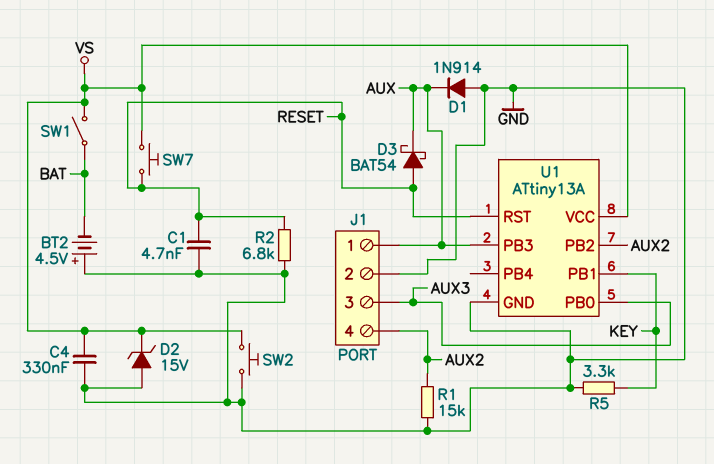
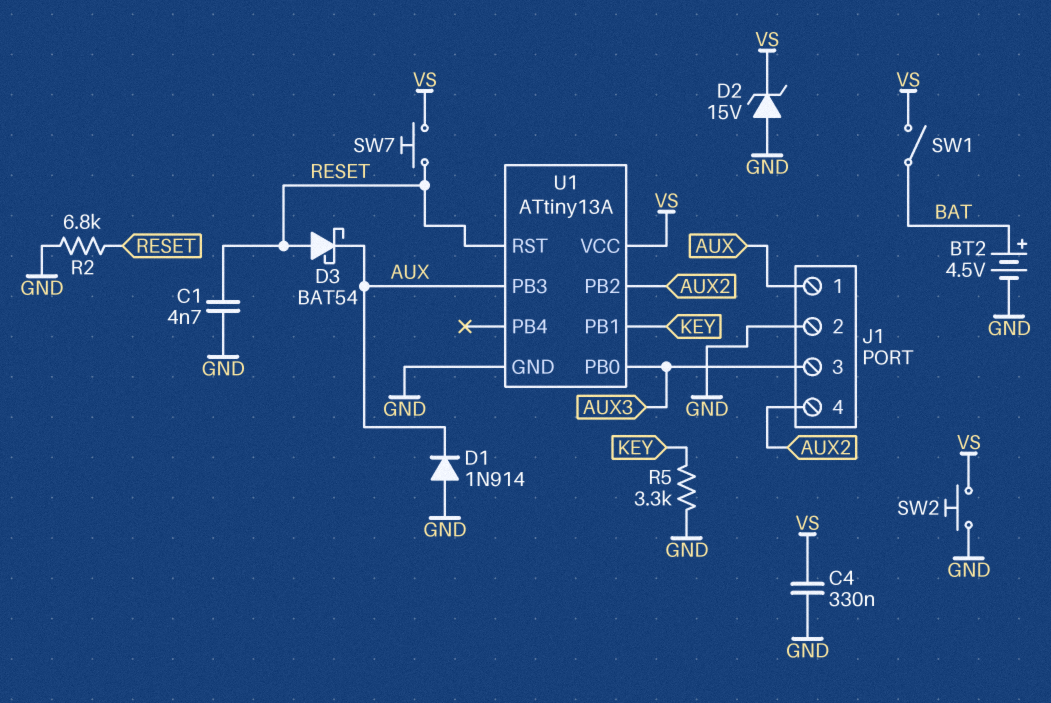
BT2: 4.5V (plus GND, minus BAT) -> 4.5V (plus BAT, minus GND)
R1: 15k (AUX2, GND) -> none

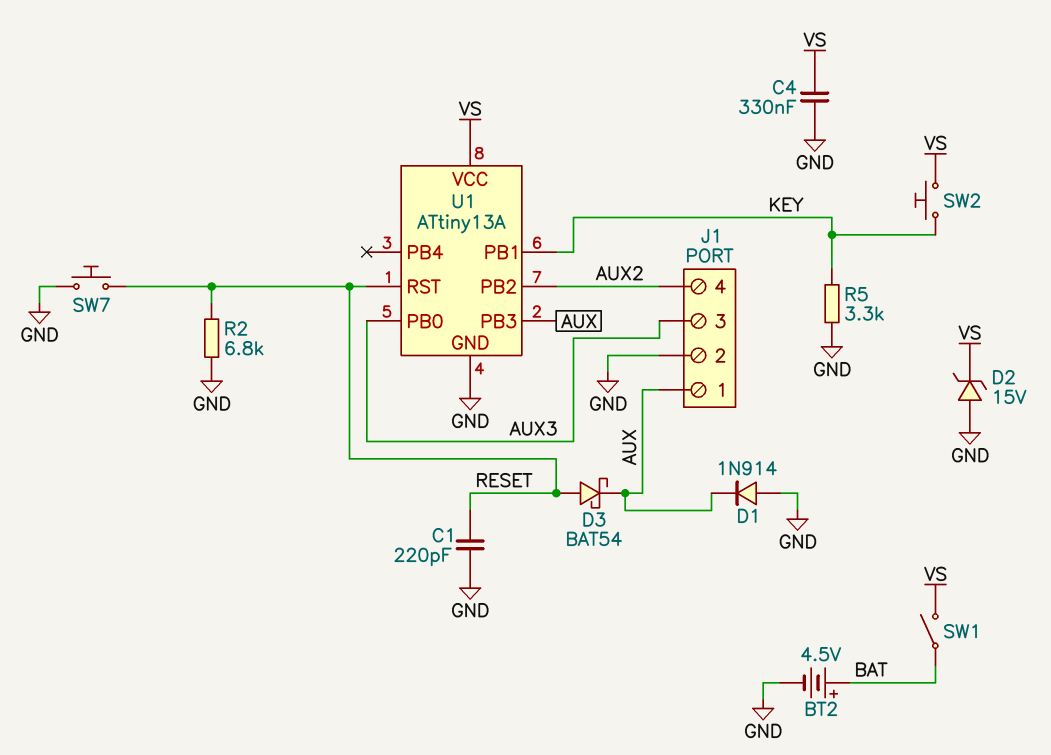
C1: 4.7nF (GND, RESET) -> 220pF (GND, RESET)
SW2: button (GND, VS) -> button (KEY, VS)
SW7: button (RESET, VS) -> button (GND, RESET)

